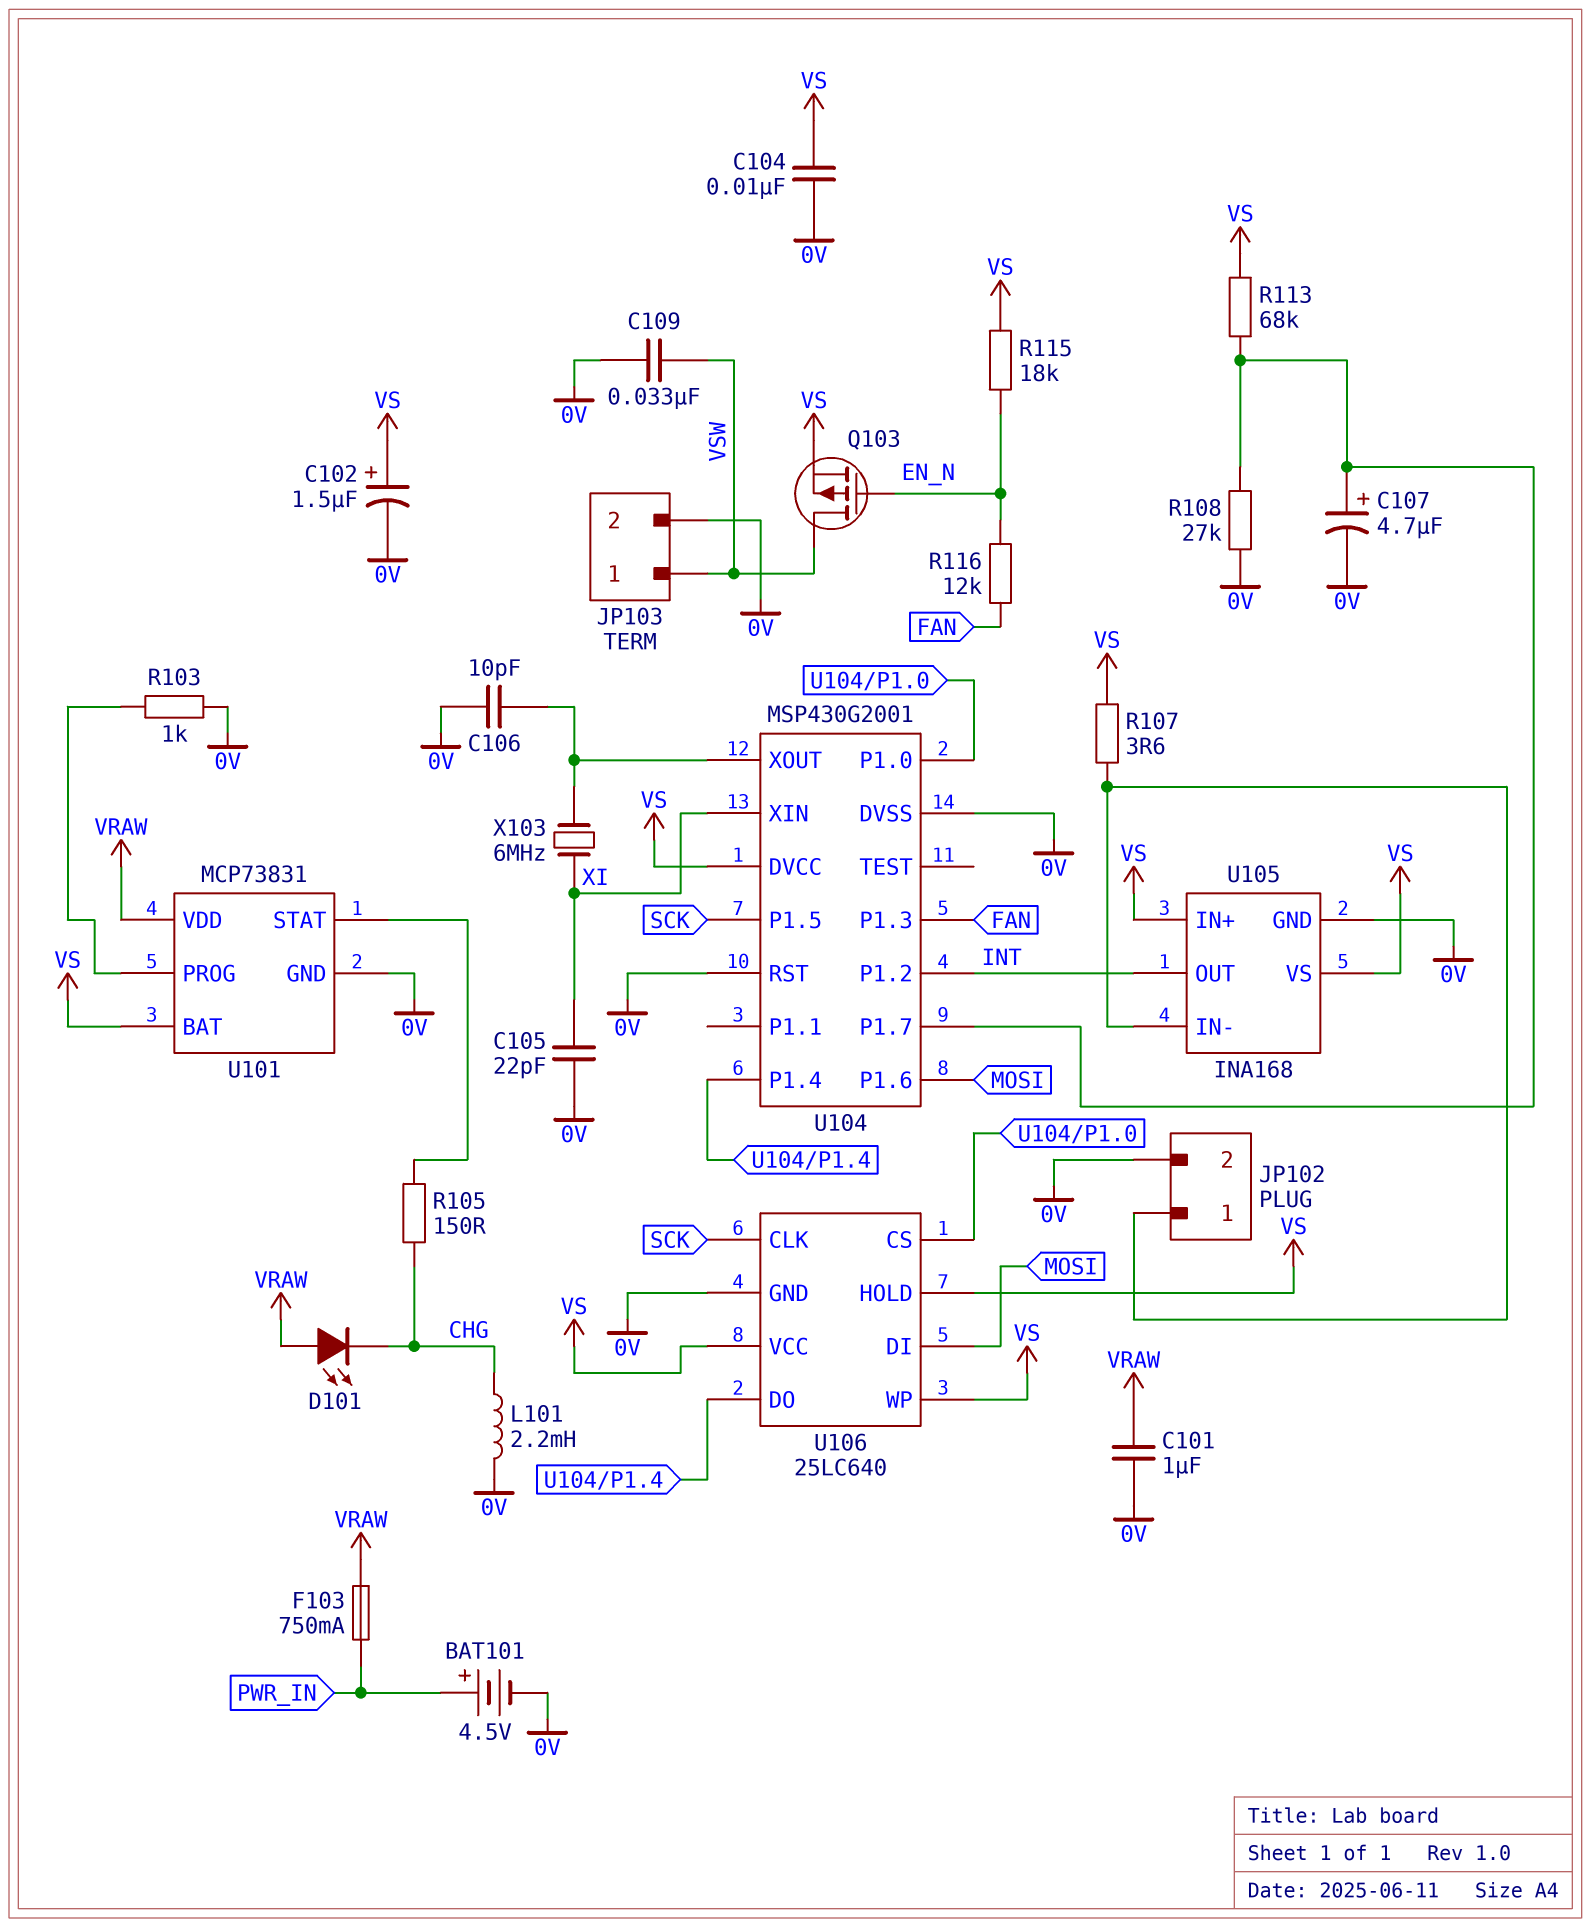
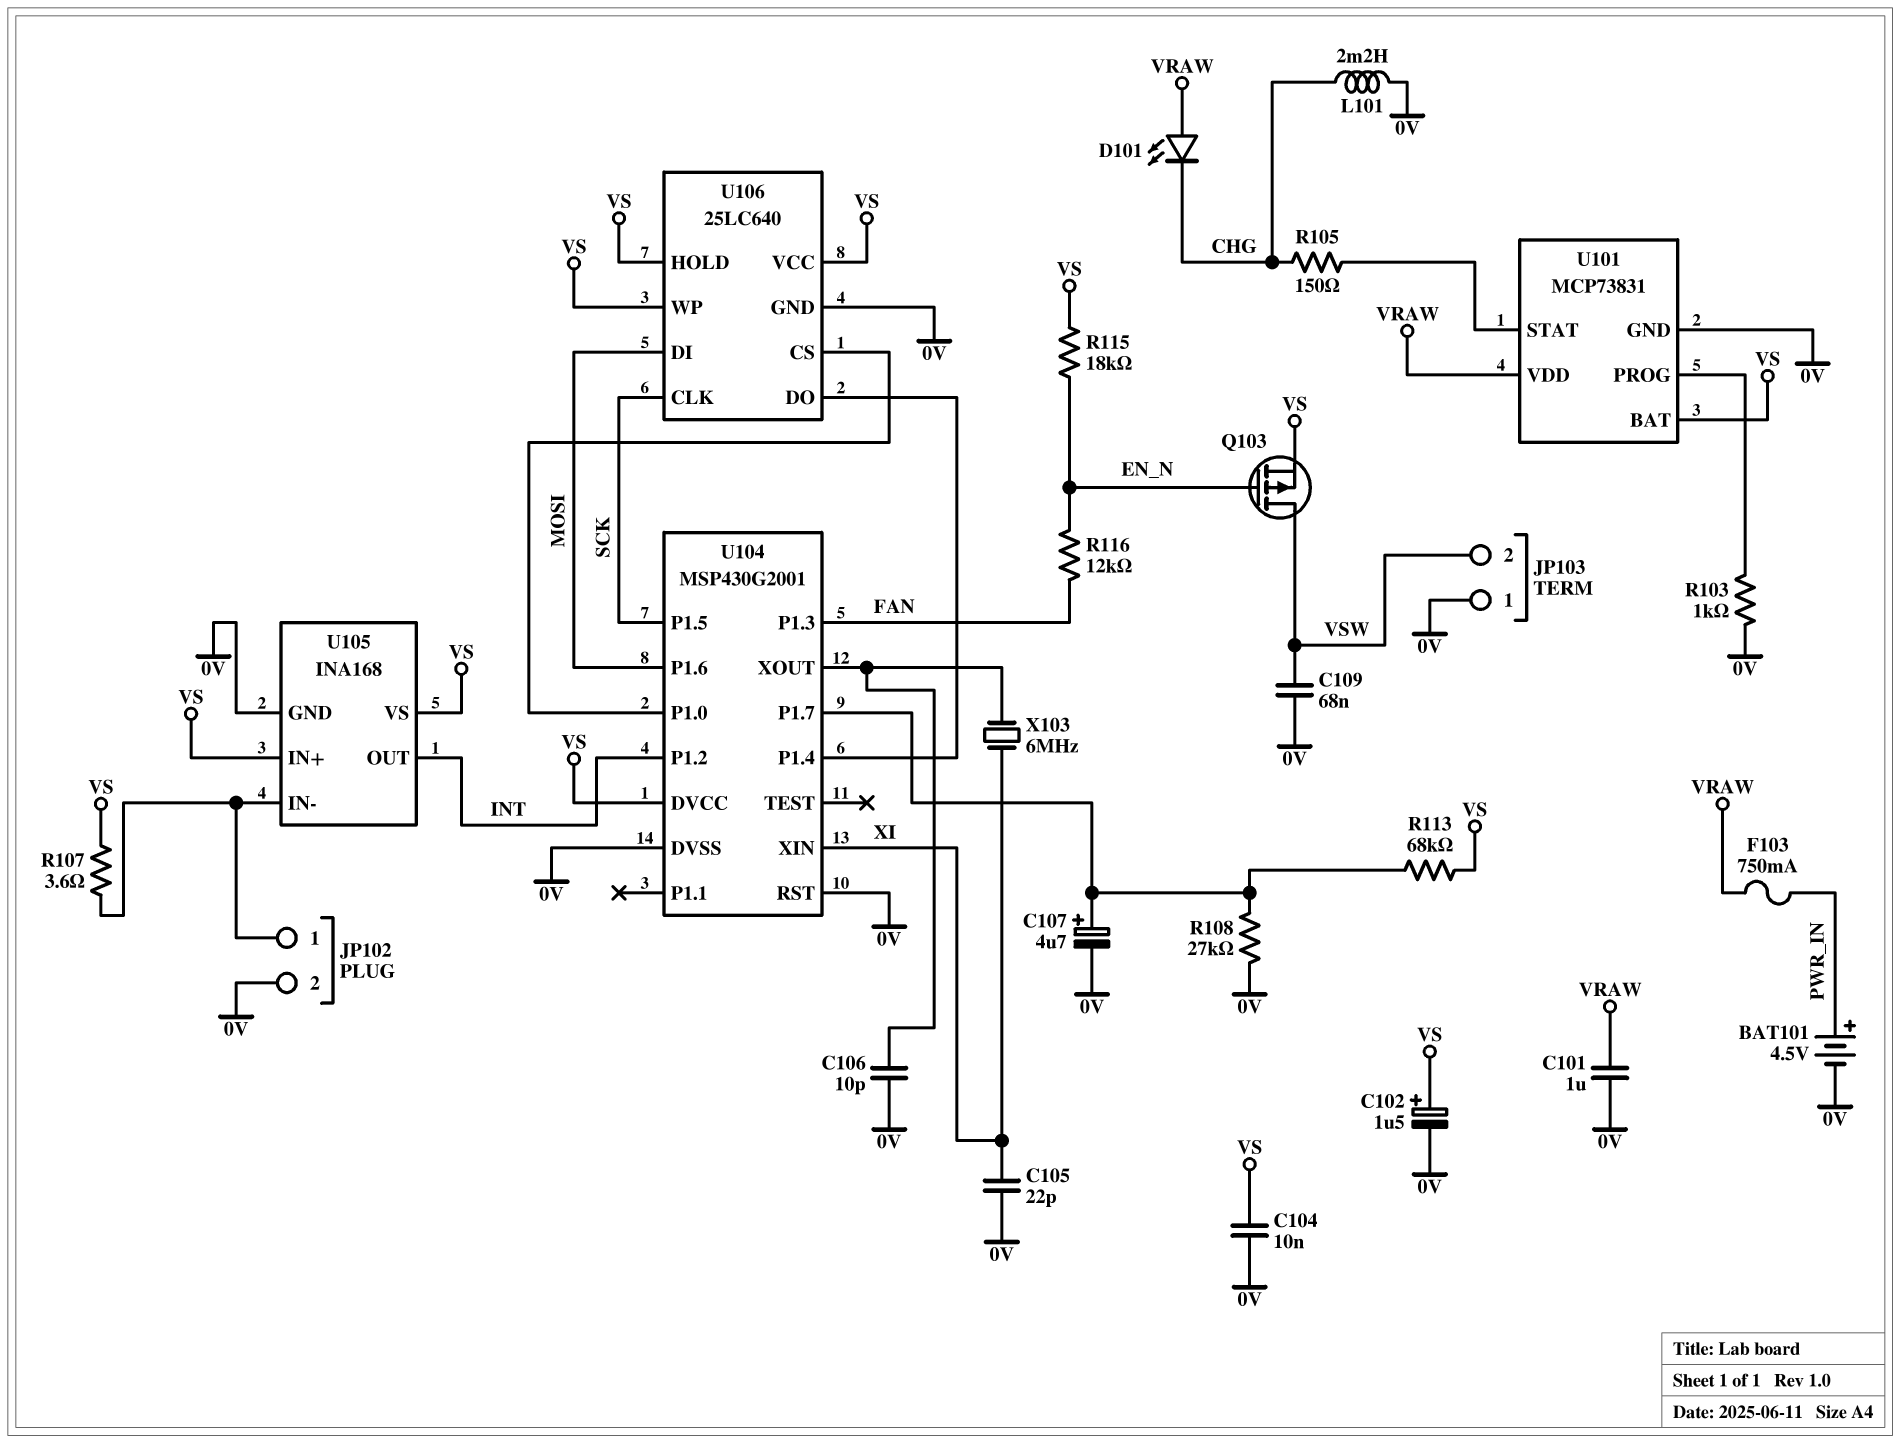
C109: 33nF (0V, VSW) -> 68nF (0V, VSW)
JP103 pin 1: VSW -> 0V
JP103 pin 2: 0V -> VSW

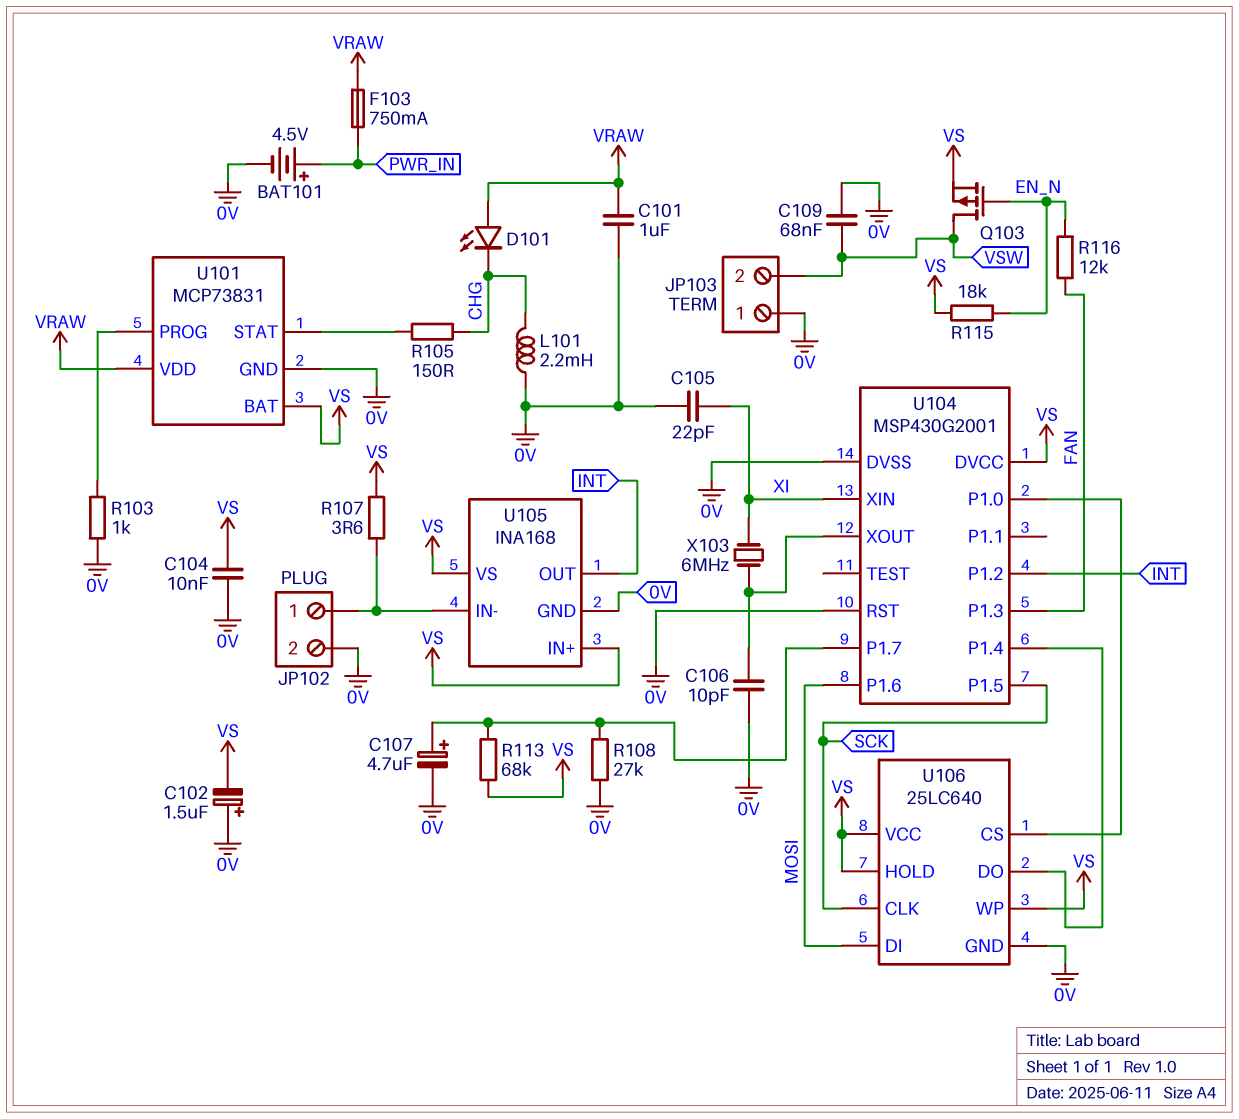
C102: 1.5uF (plus VS, minus 0V) -> 1.5uF (plus 0V, minus VS)

